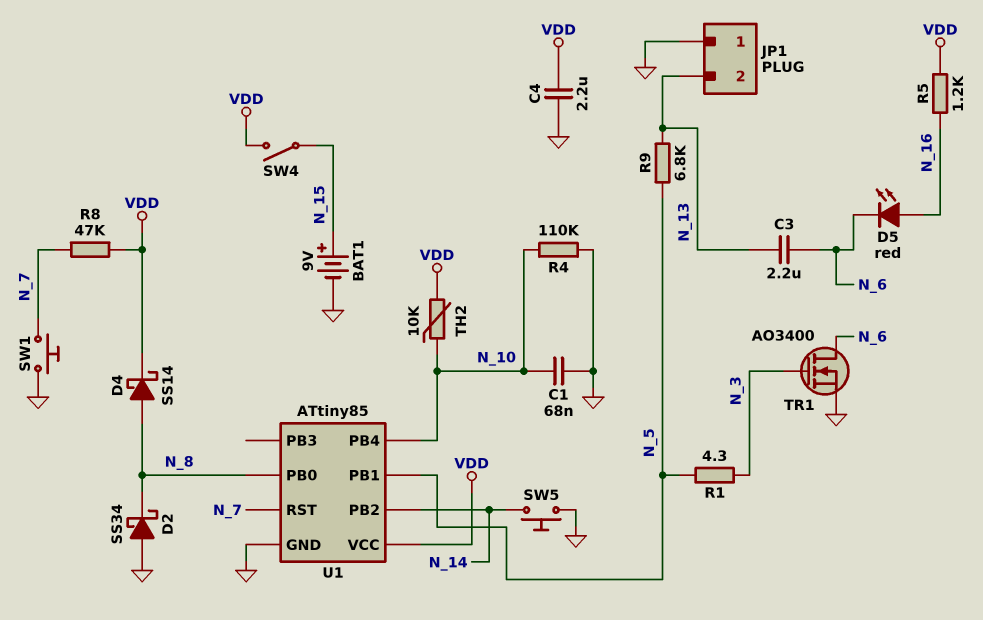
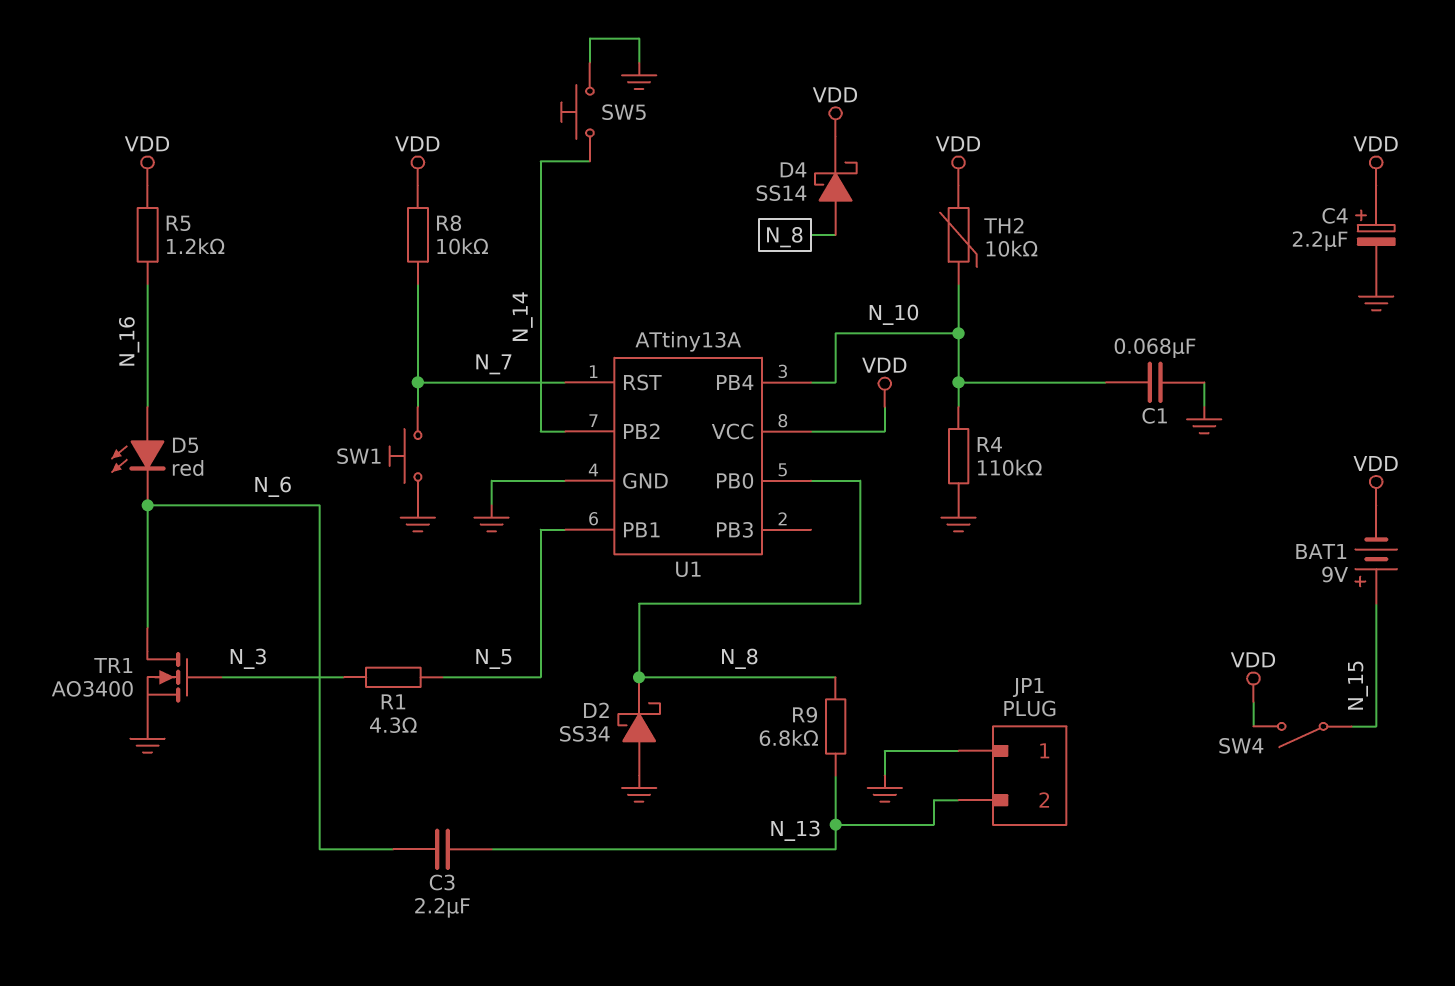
BAT1: 9V (plus N_15, minus GND) -> 9V (plus N_15, minus VDD)
C4: 2.2uF (GND, VDD) -> 2.2uF (plus VDD, minus GND)
R8: 47k (N_7, VDD) -> 10k (N_7, VDD)
R9: 6.8k (N_5, N_13) -> 6.8k (N_8, N_13)
U1: ATtiny85 -> ATtiny13A

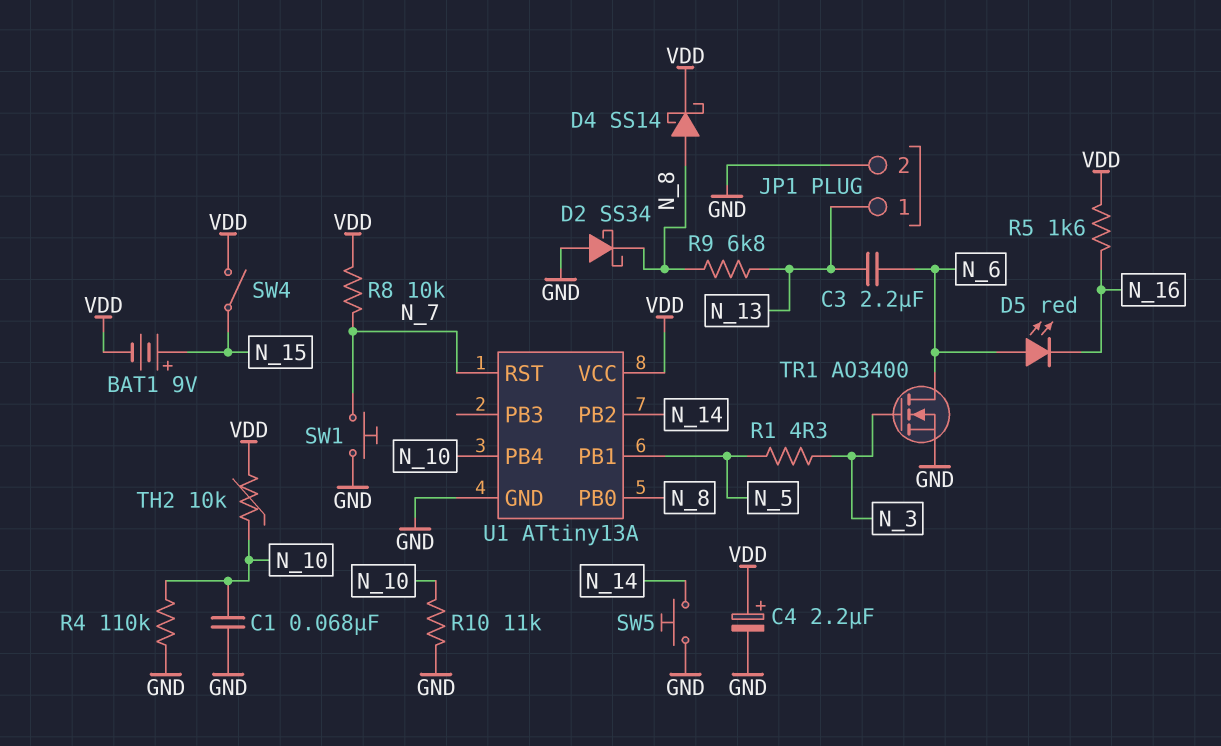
D5: LED red (A N_16, K N_6) -> LED red (A N_6, K N_16)
JP1 pin 1: GND -> N_13
JP1 pin 2: N_13 -> GND
R5: 1.2k (N_16, VDD) -> 1.6k (N_16, VDD)
R10: none -> 11k (GND, N_10)

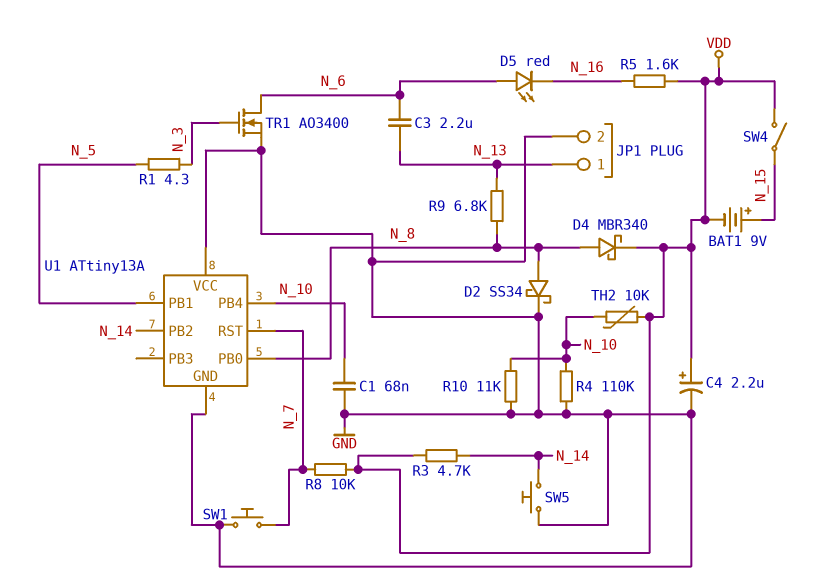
D2: schottky SS34 (A GND, K N_8) -> schottky SS34 (A N_8, K GND)
D4: schottky SS14 (A N_8, K VDD) -> schottky MBR340 (A N_8, K VDD)
R3: none -> 4.7k (N_14, VDD)
U1 pin VCC: VDD -> GND

